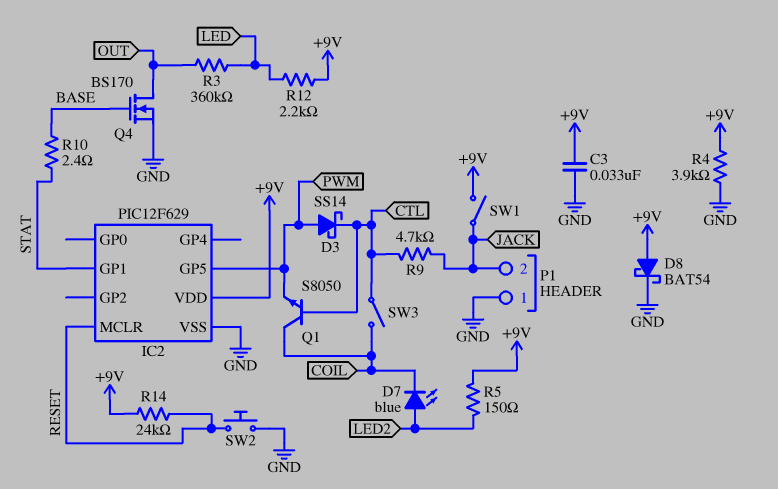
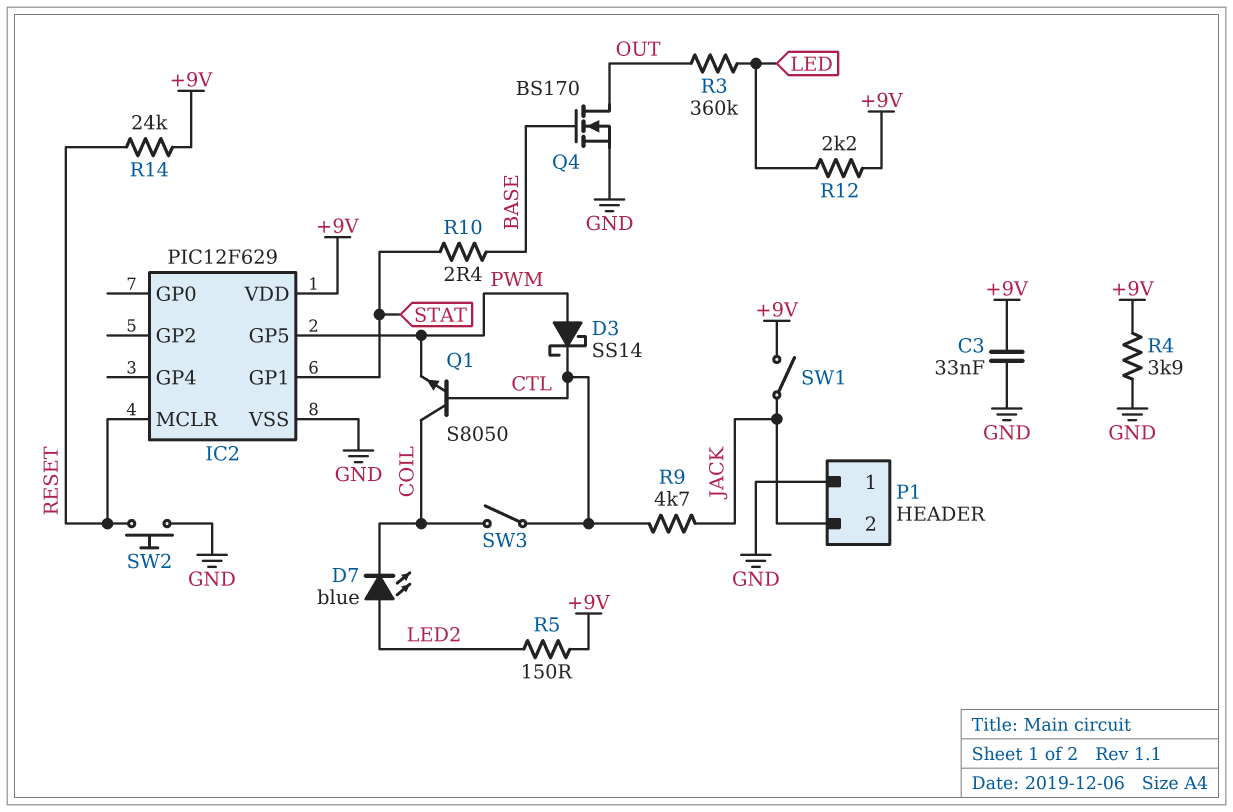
D8: schottky BAT54 (A +9V, K GND) -> none

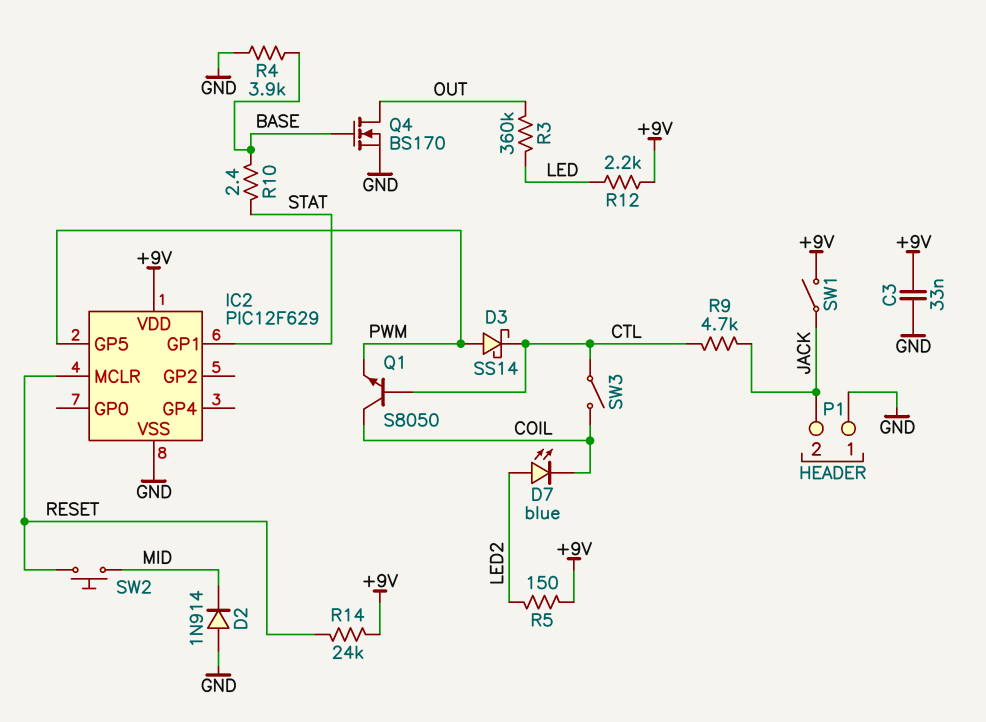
D2: none -> diode 1N914 (A GND, K MID)
R4: 3.9k (+9V, GND) -> 3.9k (BASE, GND)
SW2: button (GND, RESET) -> button (MID, RESET)

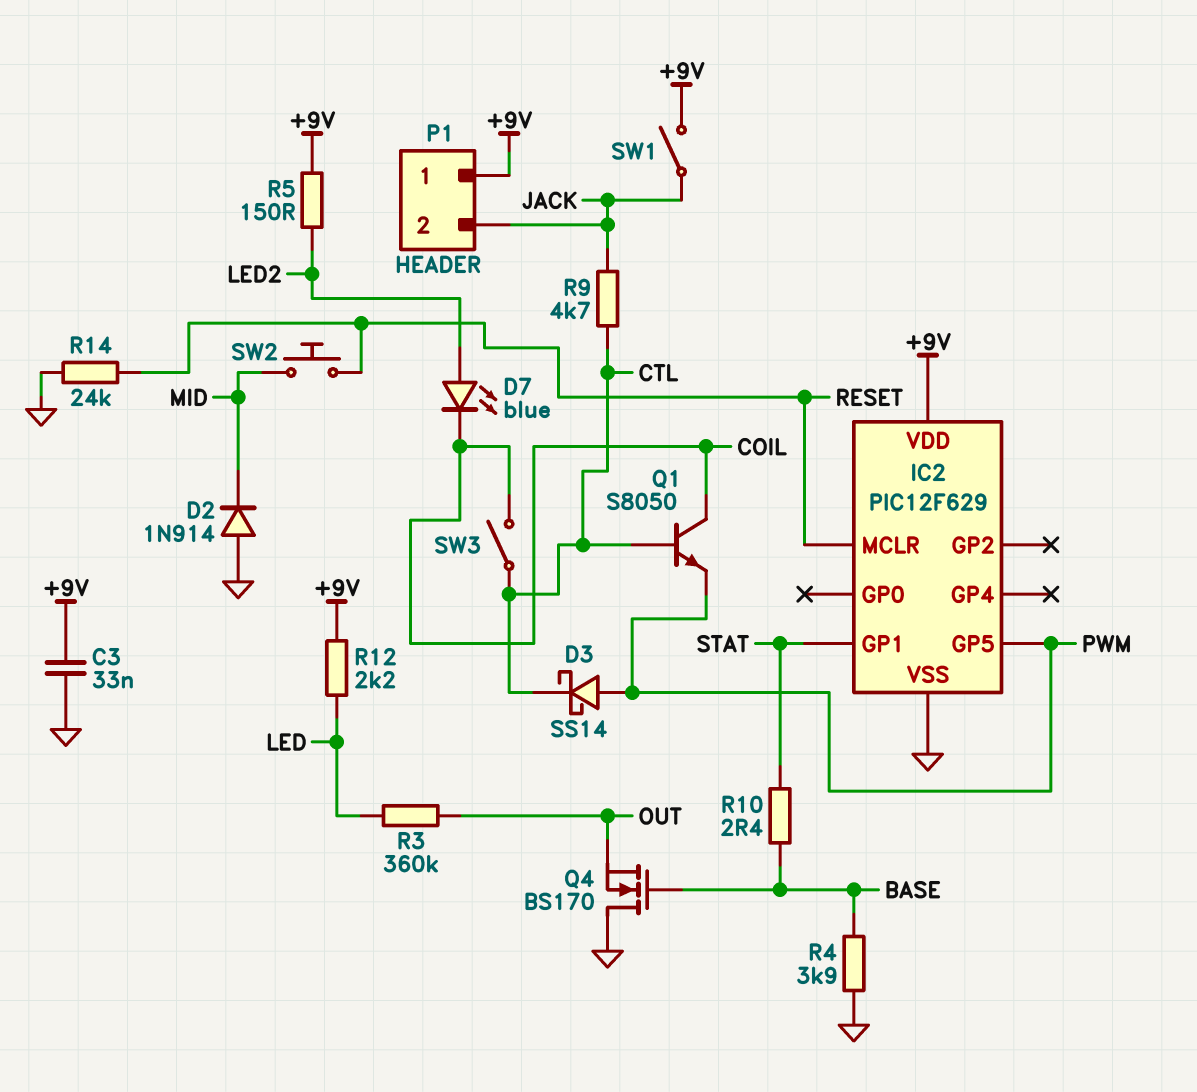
P1 pin 1: GND -> +9V
Q4: NMOS BS170 (G BASE, D OUT, S GND) -> NMOS BS170 (G BASE, D GND, S OUT)
R14: 24k (+9V, RESET) -> 24k (GND, RESET)

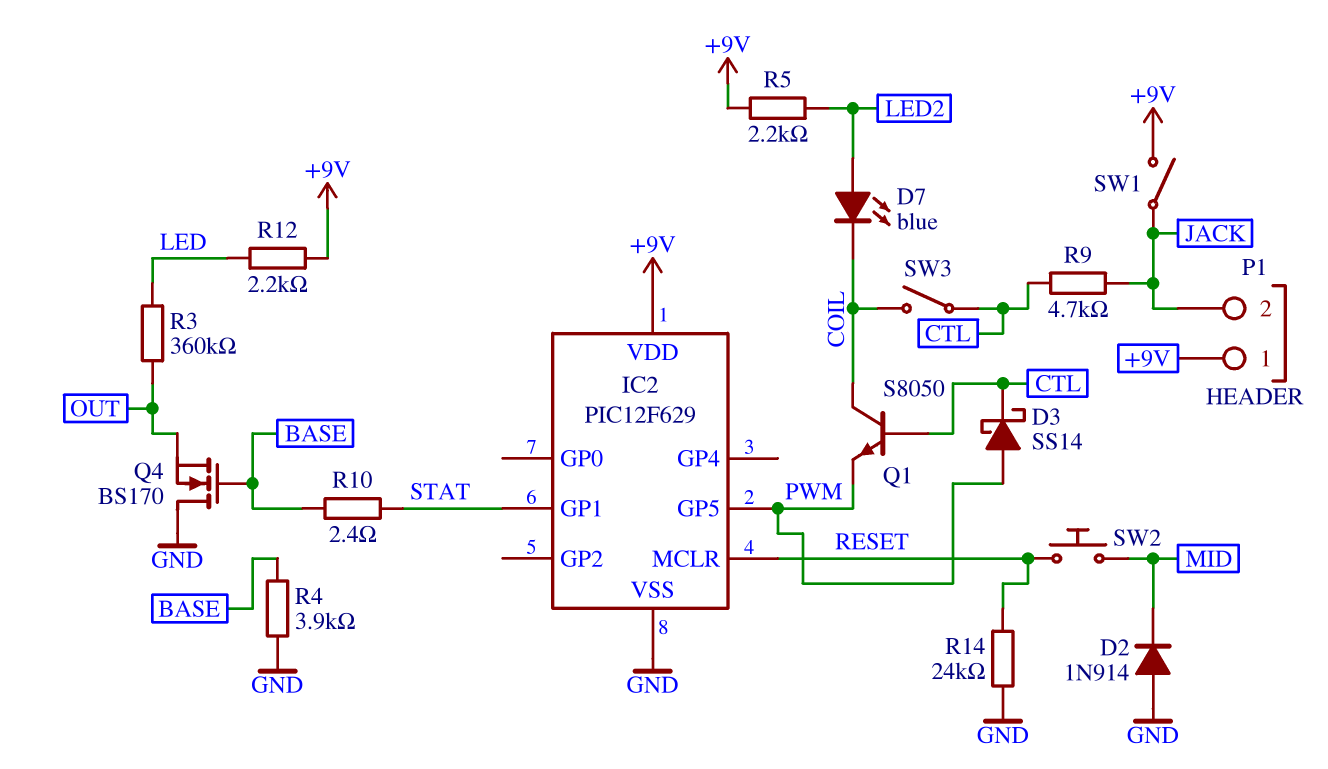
C3: 33nF (+9V, GND) -> none
R5: 150 (+9V, LED2) -> 2.2k (+9V, LED2)

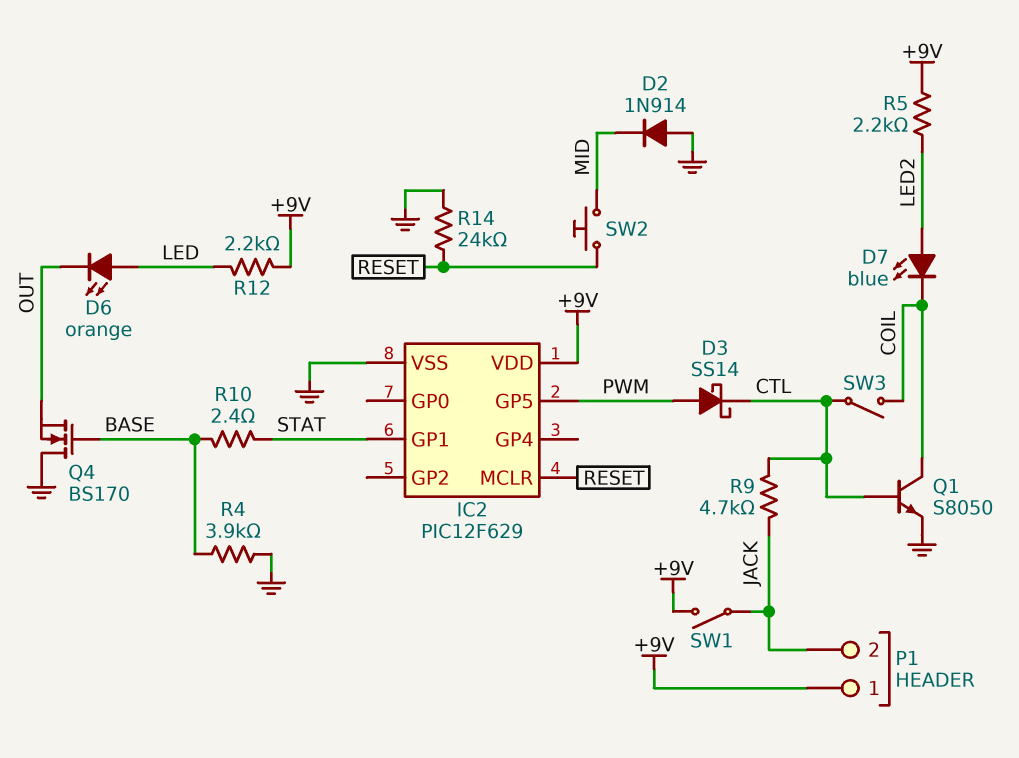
D6: none -> LED orange (A LED, K OUT)
Q1: NPN S8050 (B CTL, C COIL, E PWM) -> NPN S8050 (B CTL, C COIL, E GND)
R3: 360k (LED, OUT) -> none

